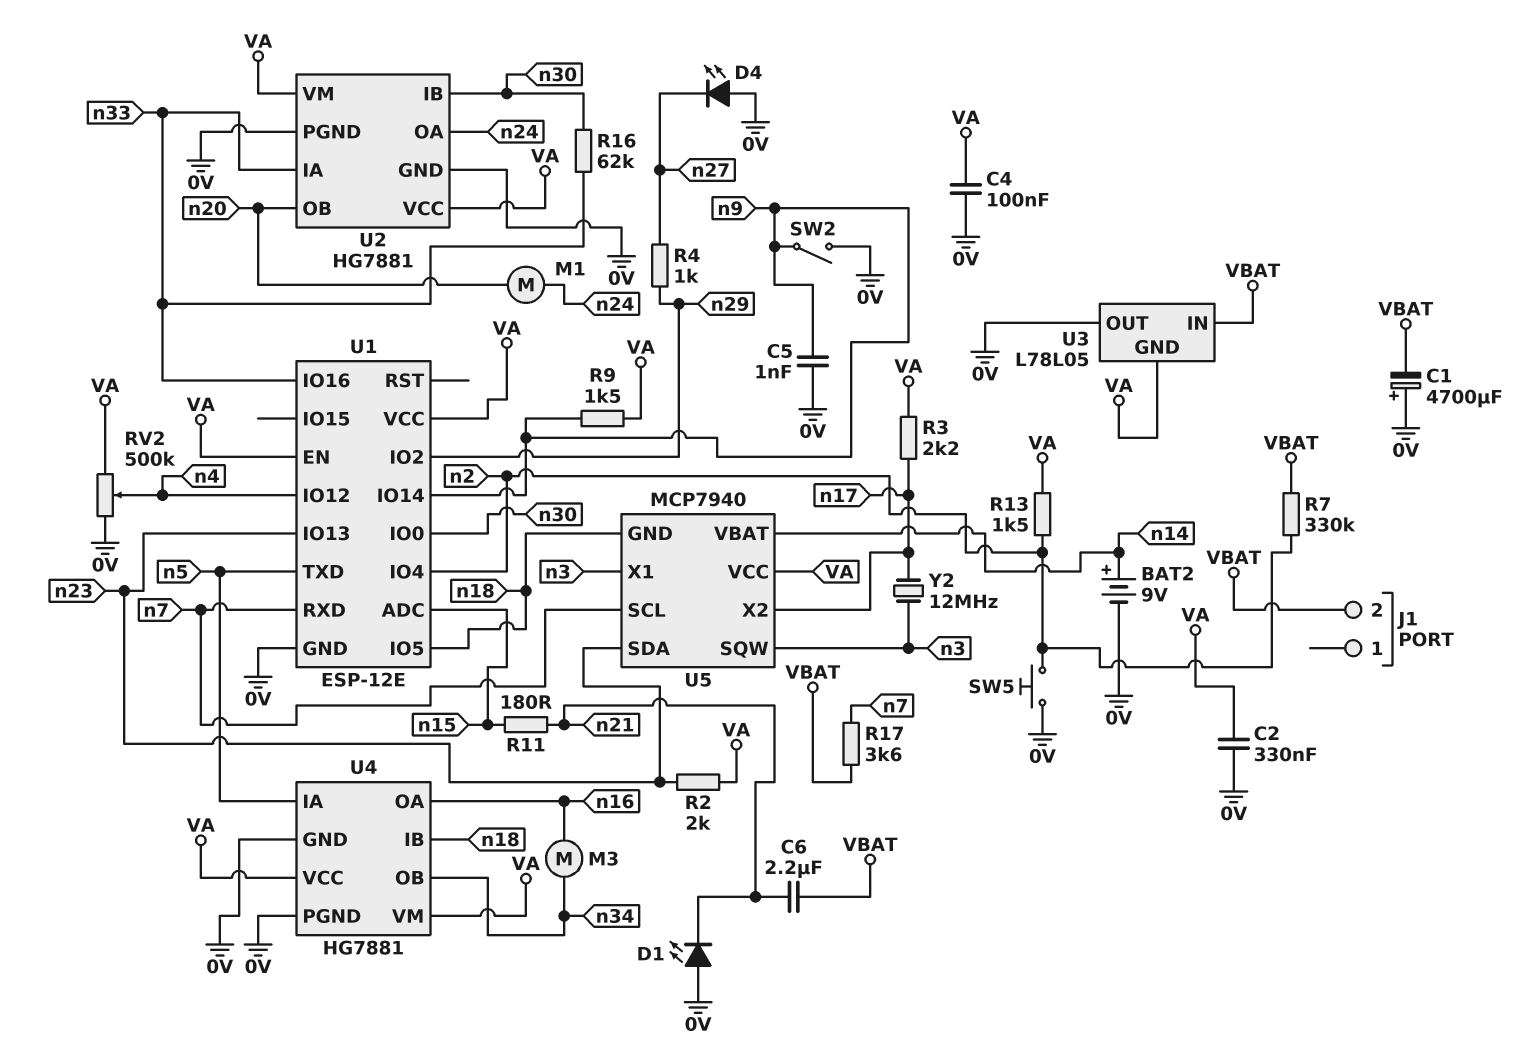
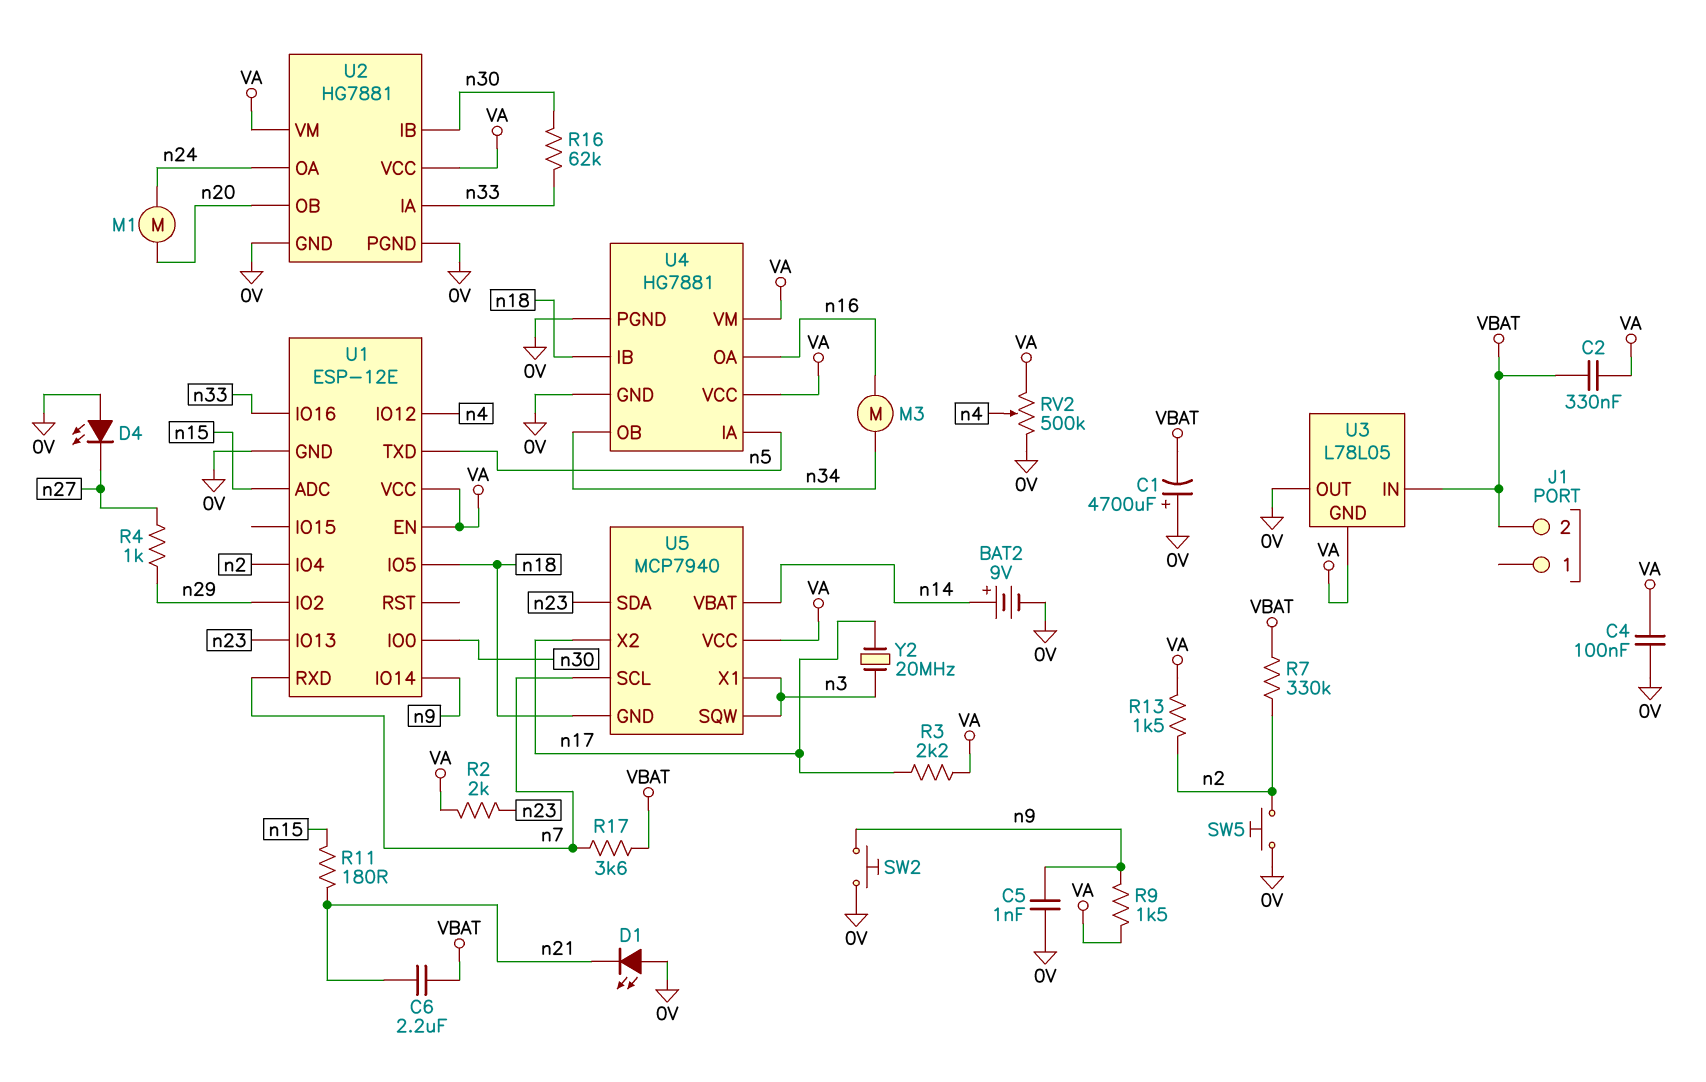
C2: 330nF (0V, VA) -> 330nF (VA, VBAT)
SW2: switch (0V, n9) -> button (0V, n9)
Y2: 12MHz (n3, n17) -> 20MHz (n3, n17)

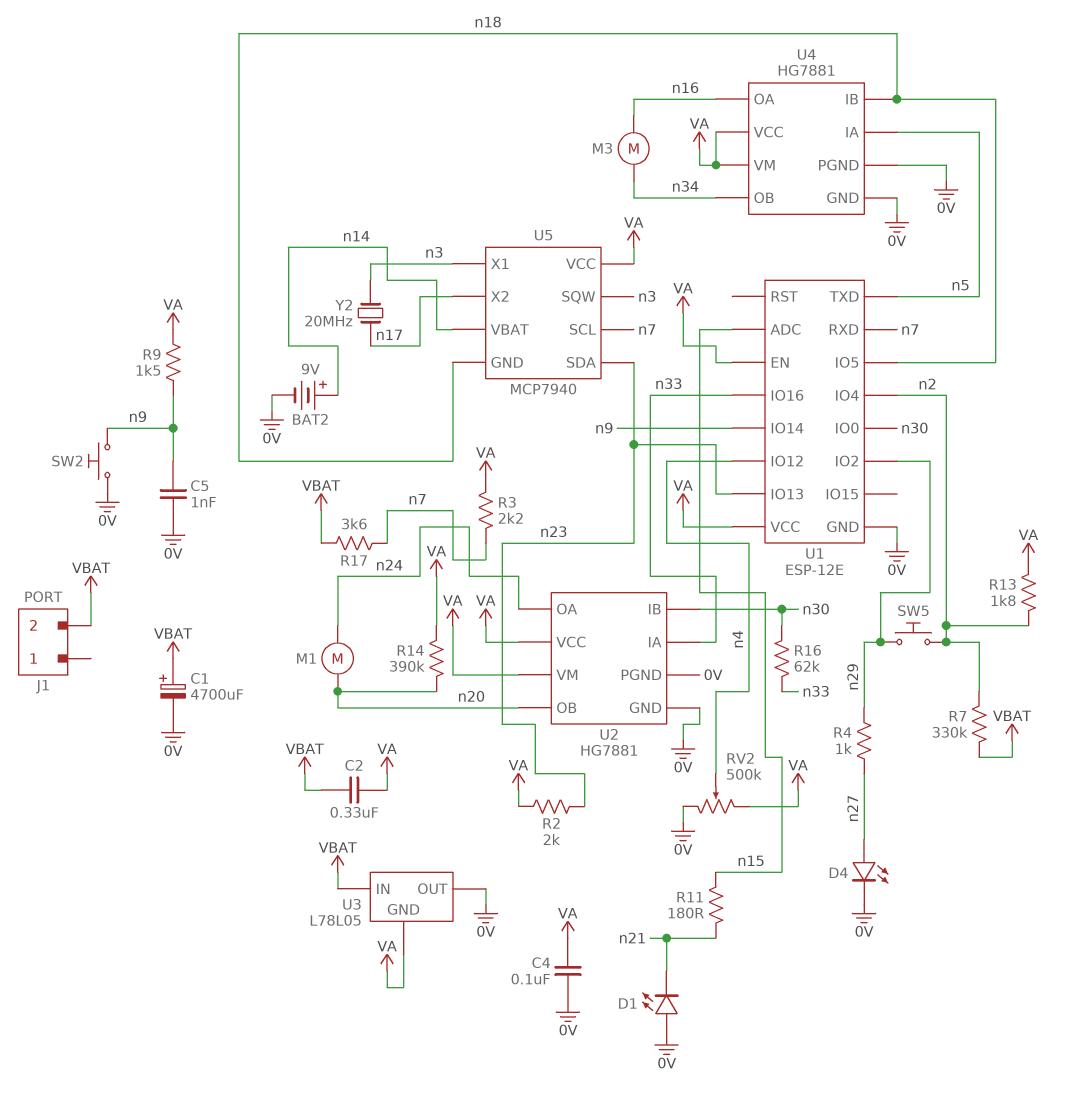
C1: 4700uF (plus 0V, minus VBAT) -> 4700uF (plus VBAT, minus 0V)
C6: 2.2uF (VBAT, n21) -> none
D4: LED (A 0V, K n27) -> LED (A n27, K 0V)
R3: 2.2k (VA, n17) -> 2.2k (VA, n7)
R13: 1.5k (VA, n2) -> 1.8k (VA, n2)
R14: none -> 390k (VA, n20)
SW5: button (0V, n2) -> button (n2, n29)

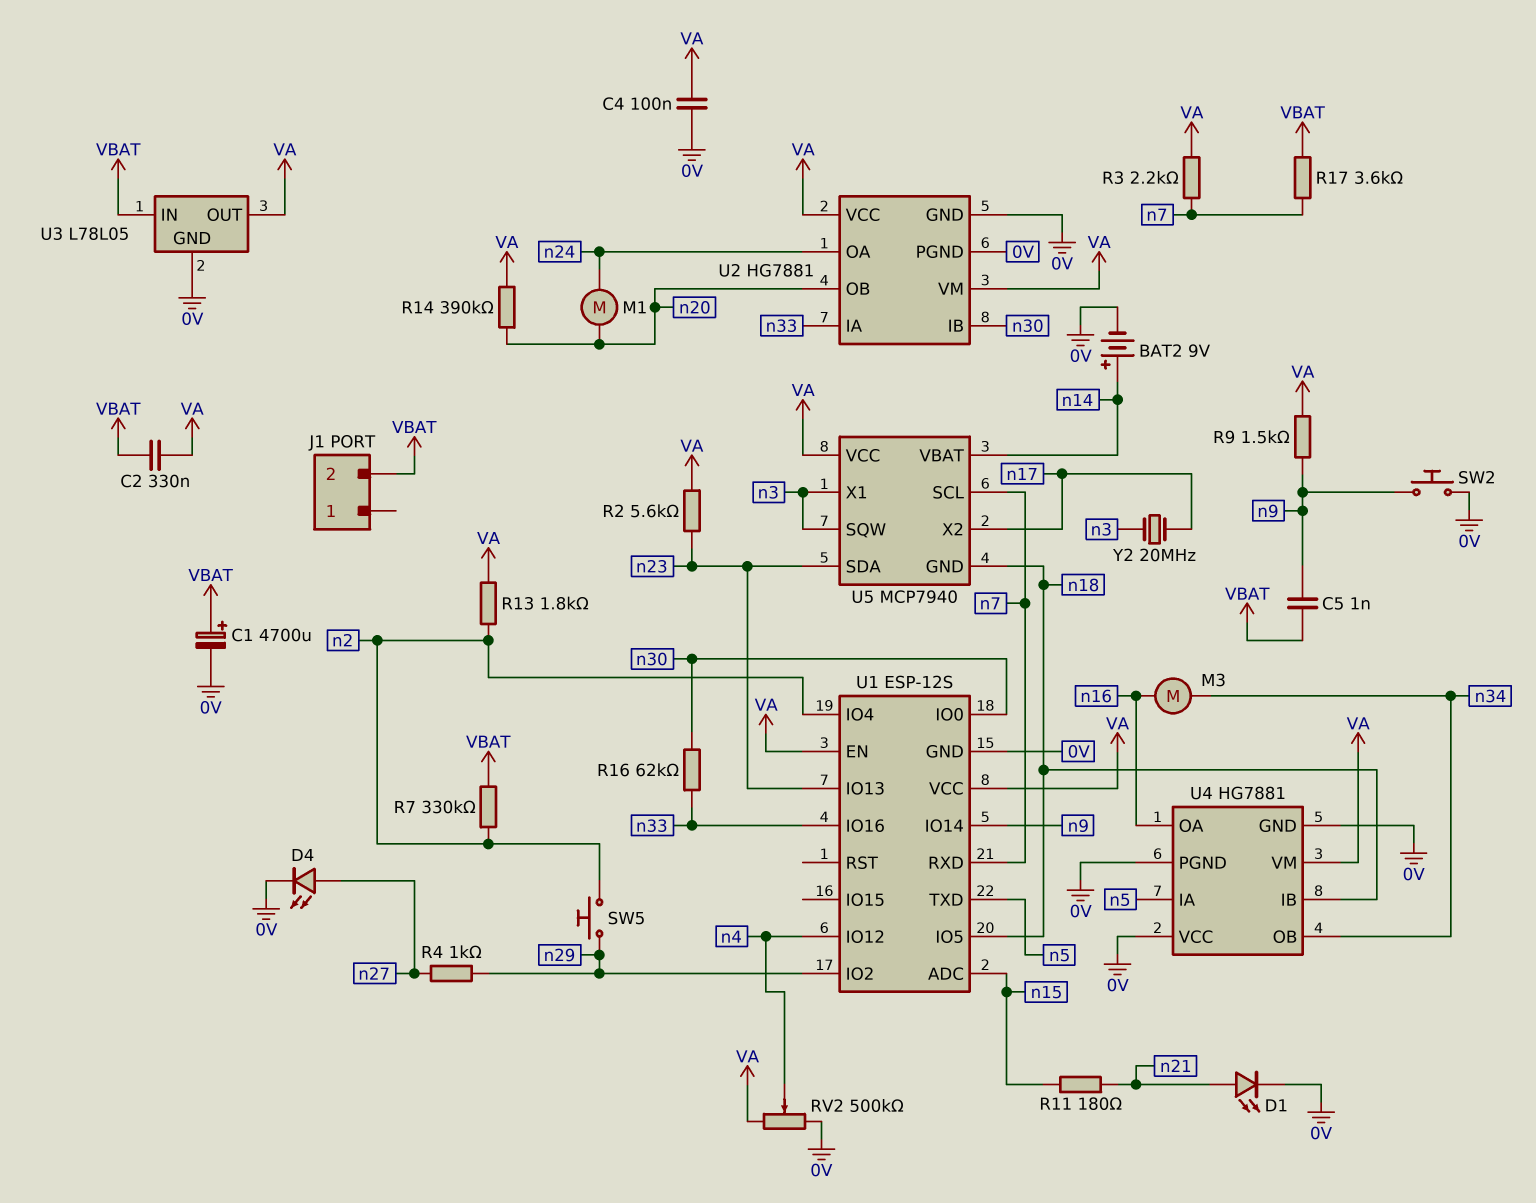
C5: 1nF (0V, n9) -> 1nF (VBAT, n9)
D1: LED (A 0V, K n21) -> LED (A n21, K 0V)
R2: 2k (VA, n23) -> 5.6k (VA, n23)
U1: ESP-12E -> ESP-12S
U3 pin GND: VA -> 0V
U3 pin OUT: 0V -> VA
U4 pin VCC: VA -> 0V

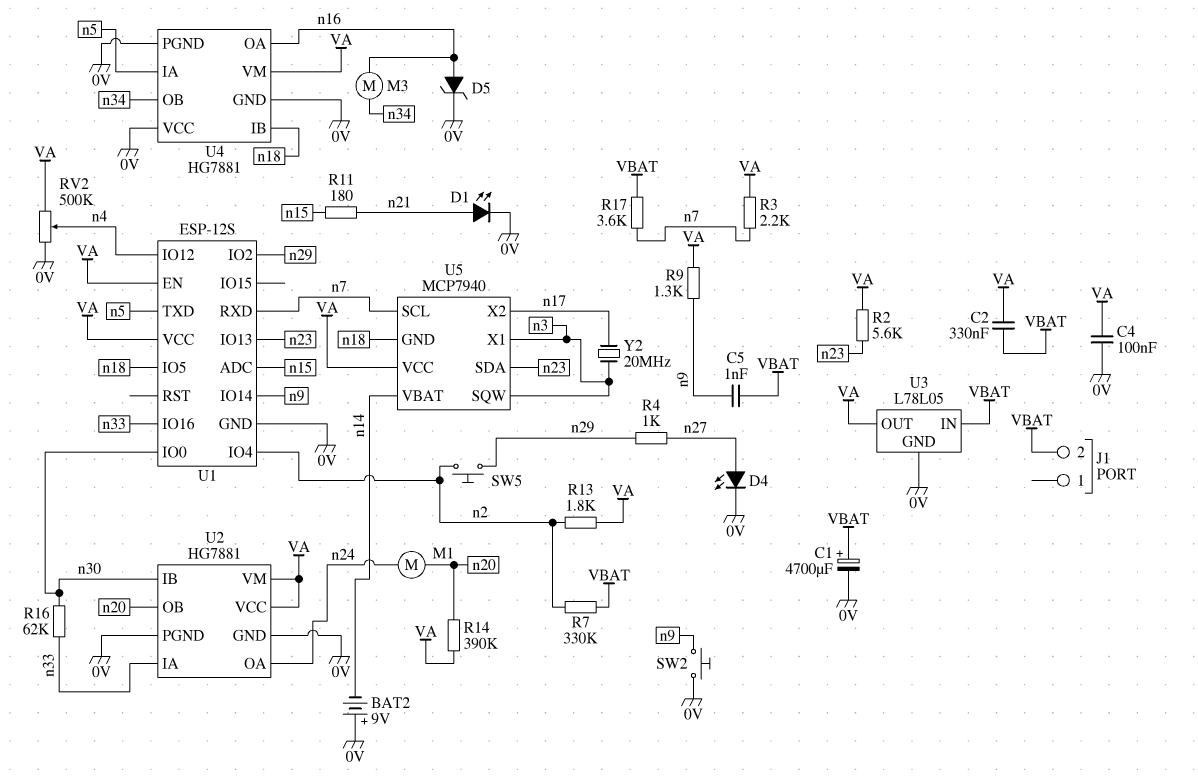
BAT2: 9V (plus n14, minus 0V) -> 9V (plus 0V, minus n14)
D5: none -> zener (A n16, K 0V)
R9: 1.5k (VA, n9) -> 1.3k (VA, n9)

